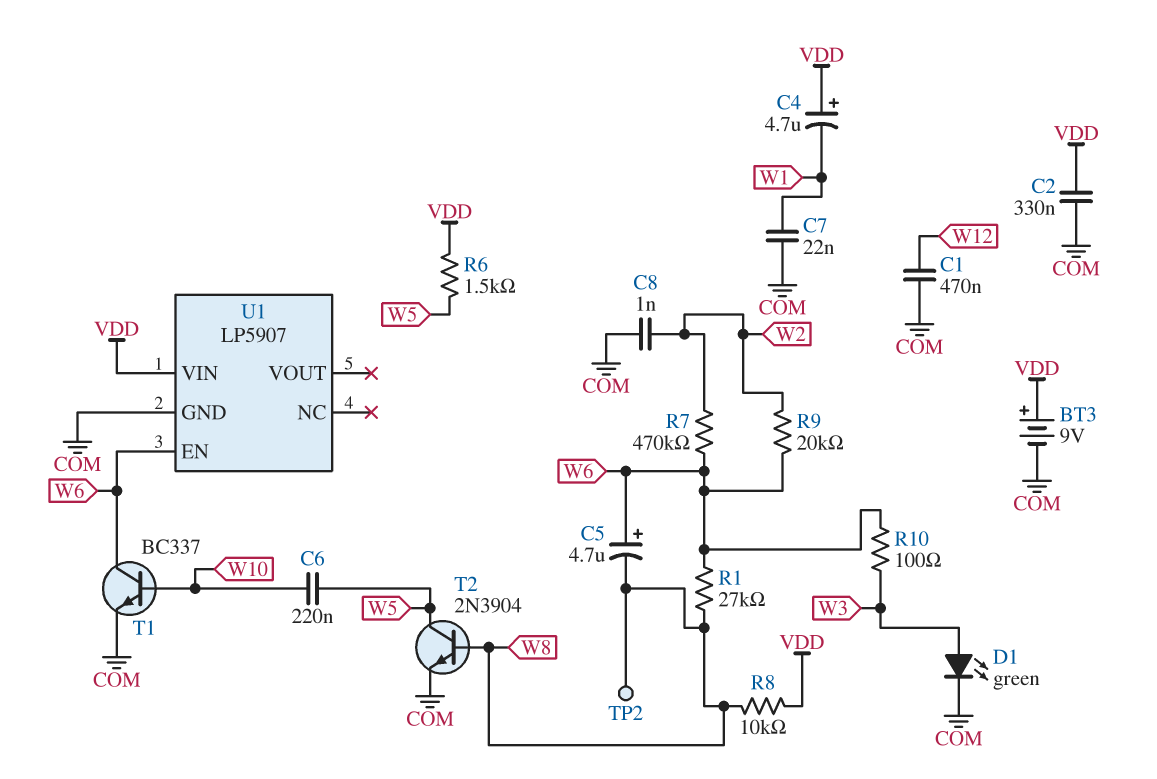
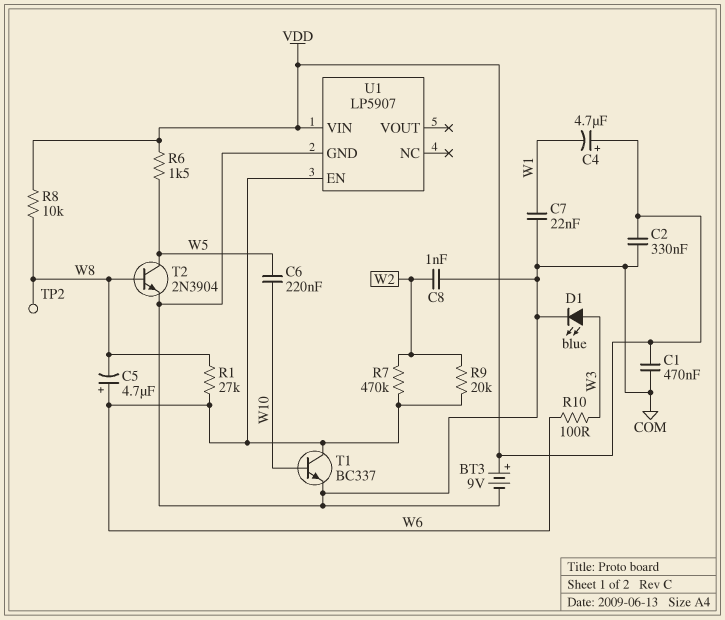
C1: 470nF (COM, W12) -> 470nF (COM, VDD)
D1: LED green (A W3, K COM) -> LED blue (A W3, K COM)

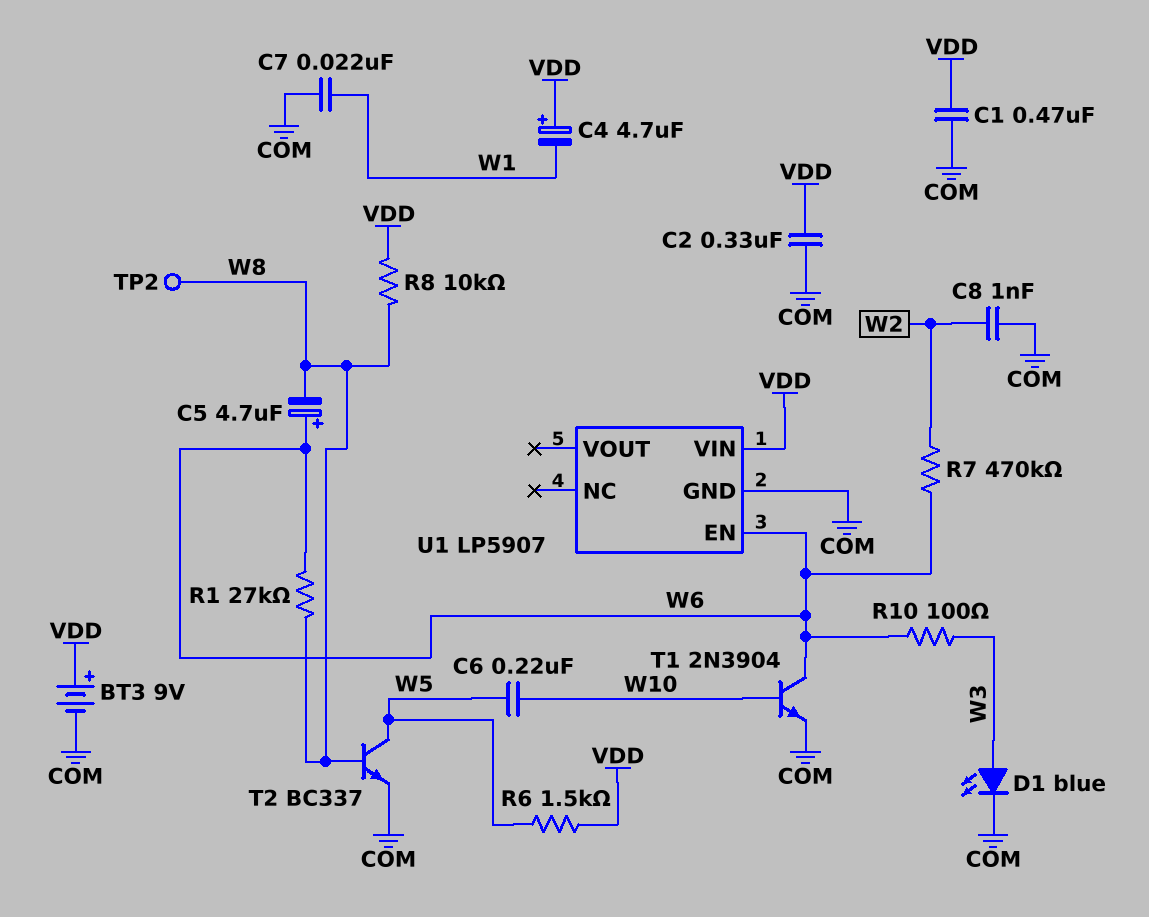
R9: 20k (W2, W6) -> none
T1: NPN BC337 (B W10, C W6, E COM) -> NPN 2N3904 (B W10, C W6, E COM)
T2: NPN 2N3904 (B W8, C W5, E COM) -> NPN BC337 (B W8, C W5, E COM)

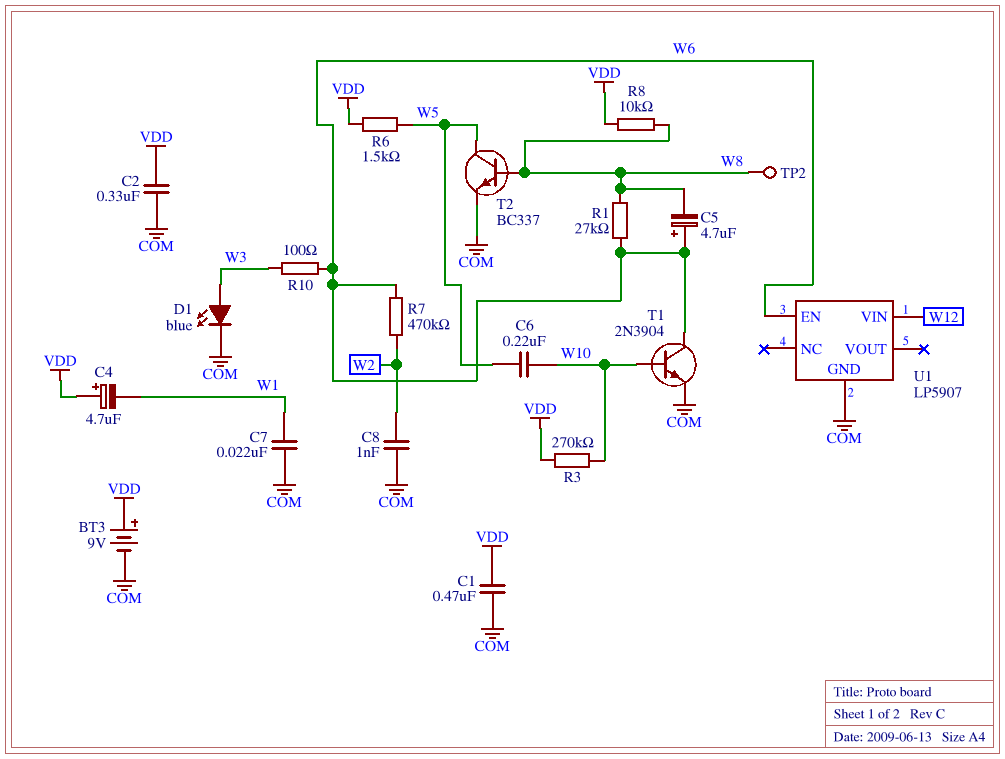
R3: none -> 270k (VDD, W10)
U1 pin VIN: VDD -> W12

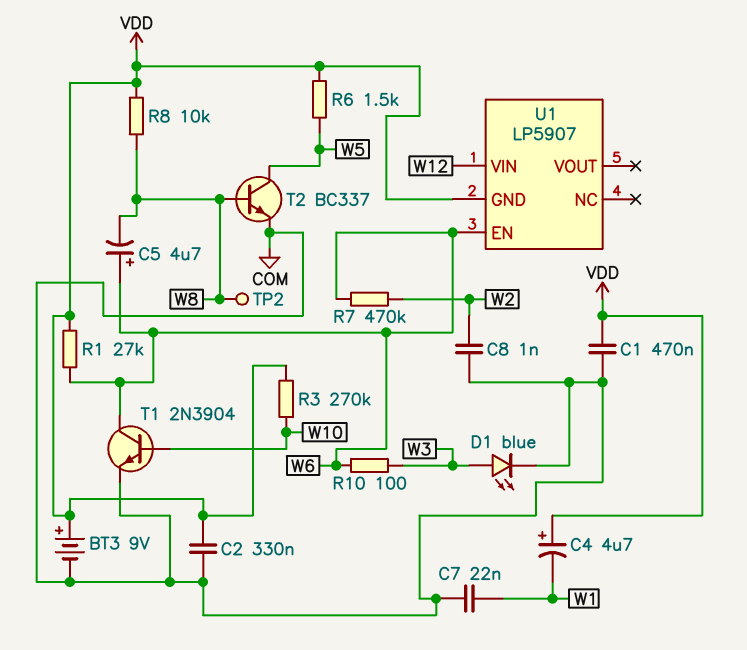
C6: 220nF (W5, W10) -> none
R1: 27k (W6, W8) -> 27k (VDD, W6)
U1 pin GND: COM -> VDD

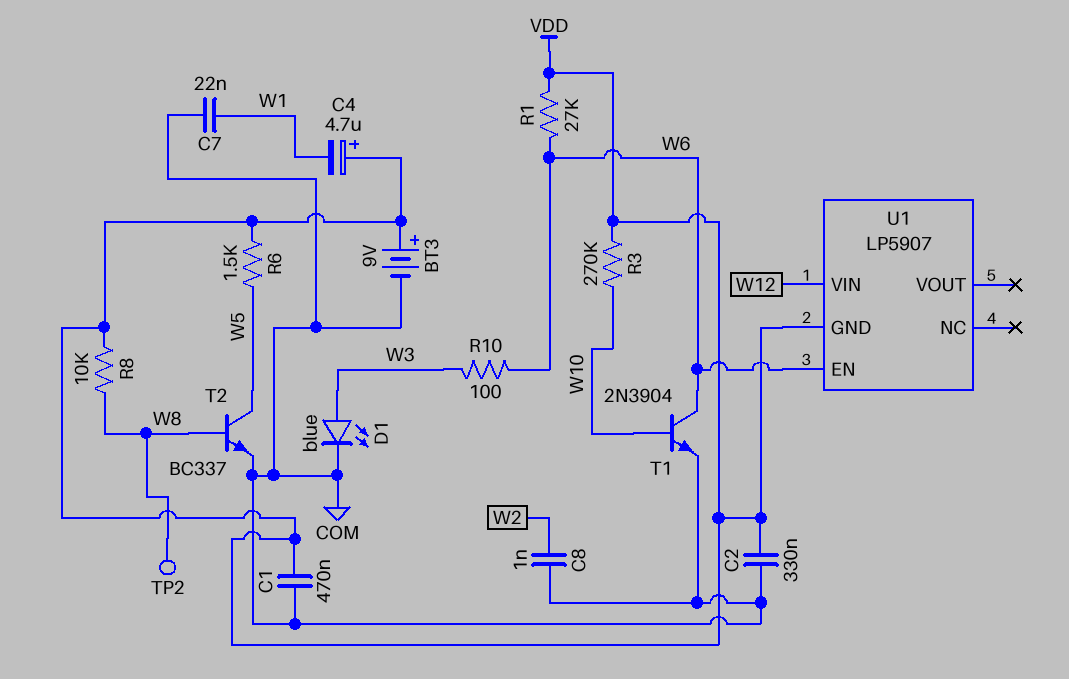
C5: 4.7uF (plus W6, minus W8) -> none
R7: 470k (W2, W6) -> none

